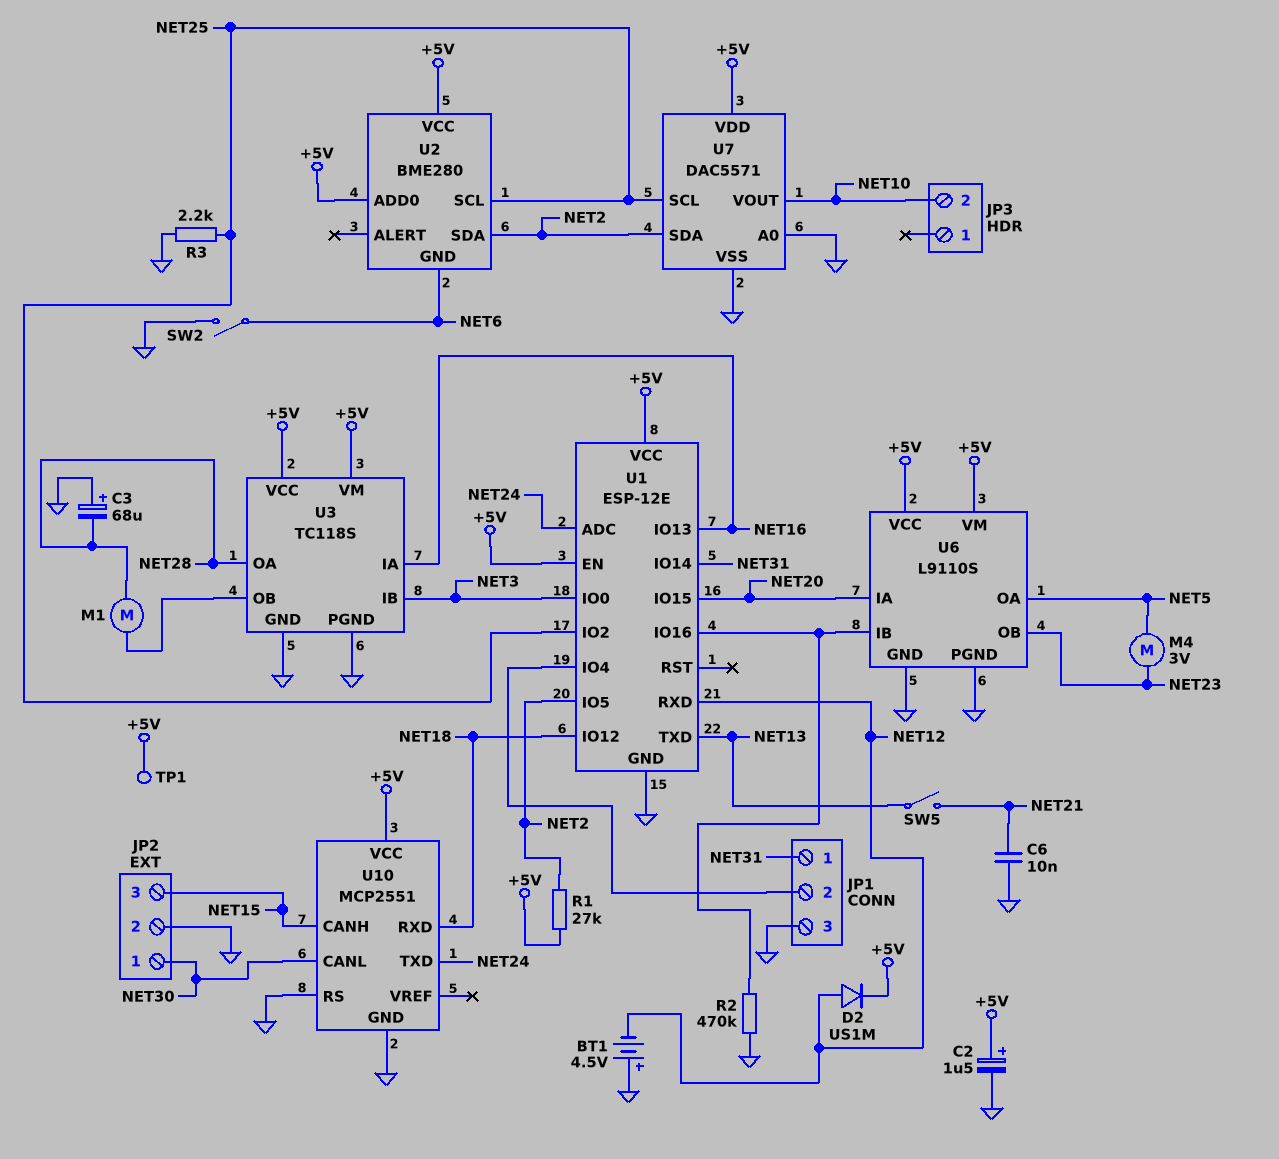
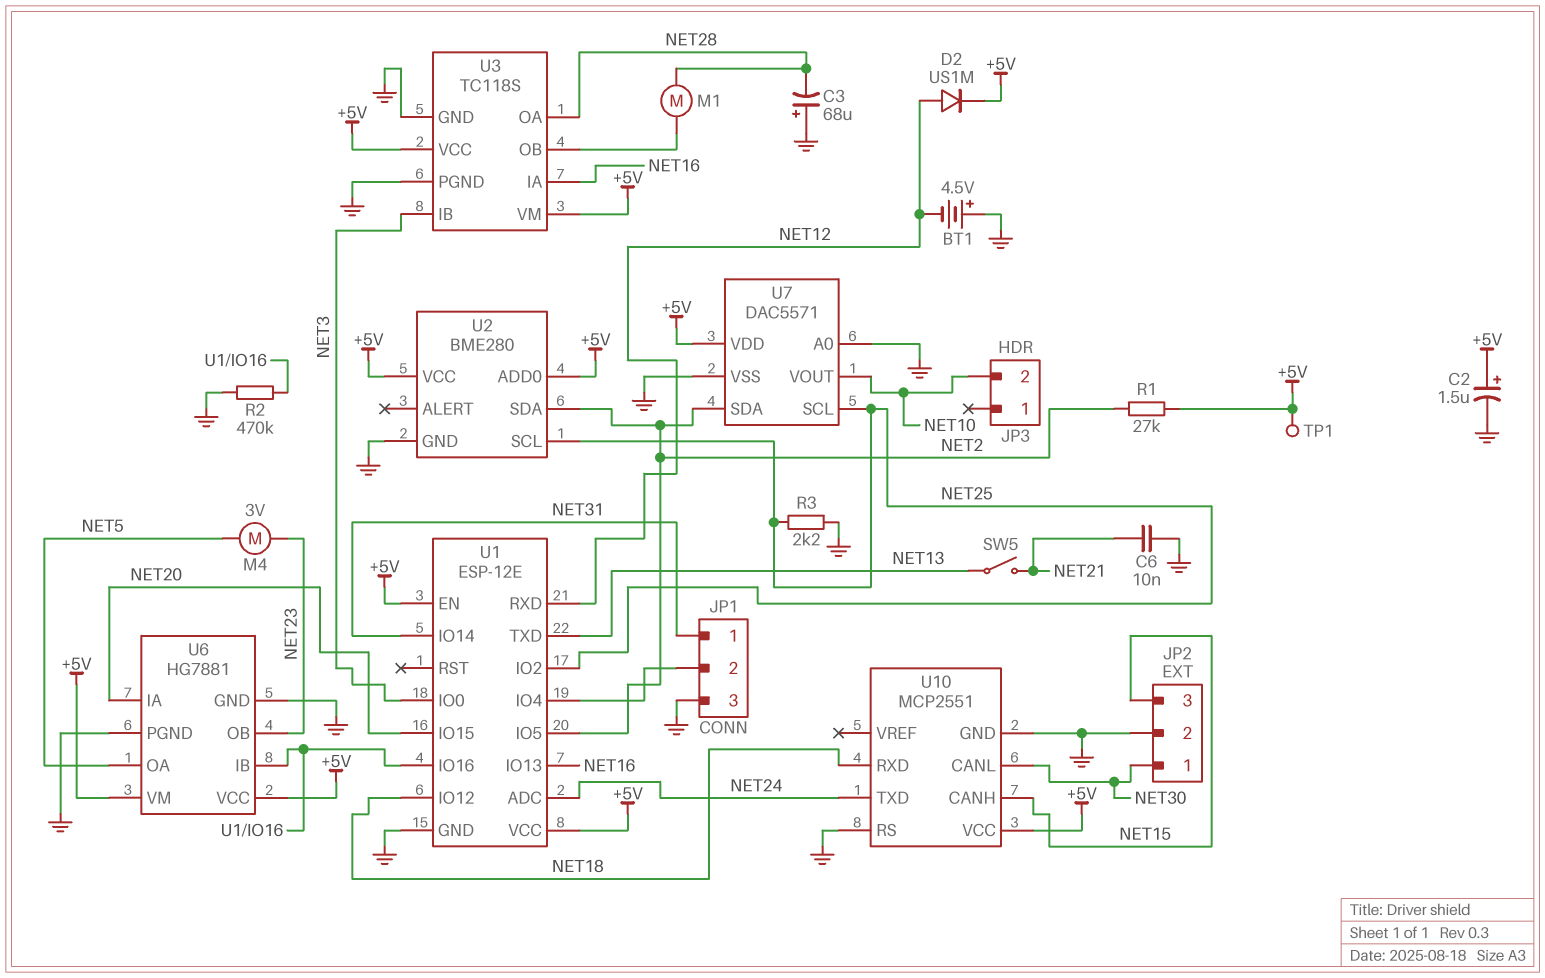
SW2: switch (GND, NET6) -> none
U2 pin GND: NET6 -> GND
U6: L9110S -> HG7881

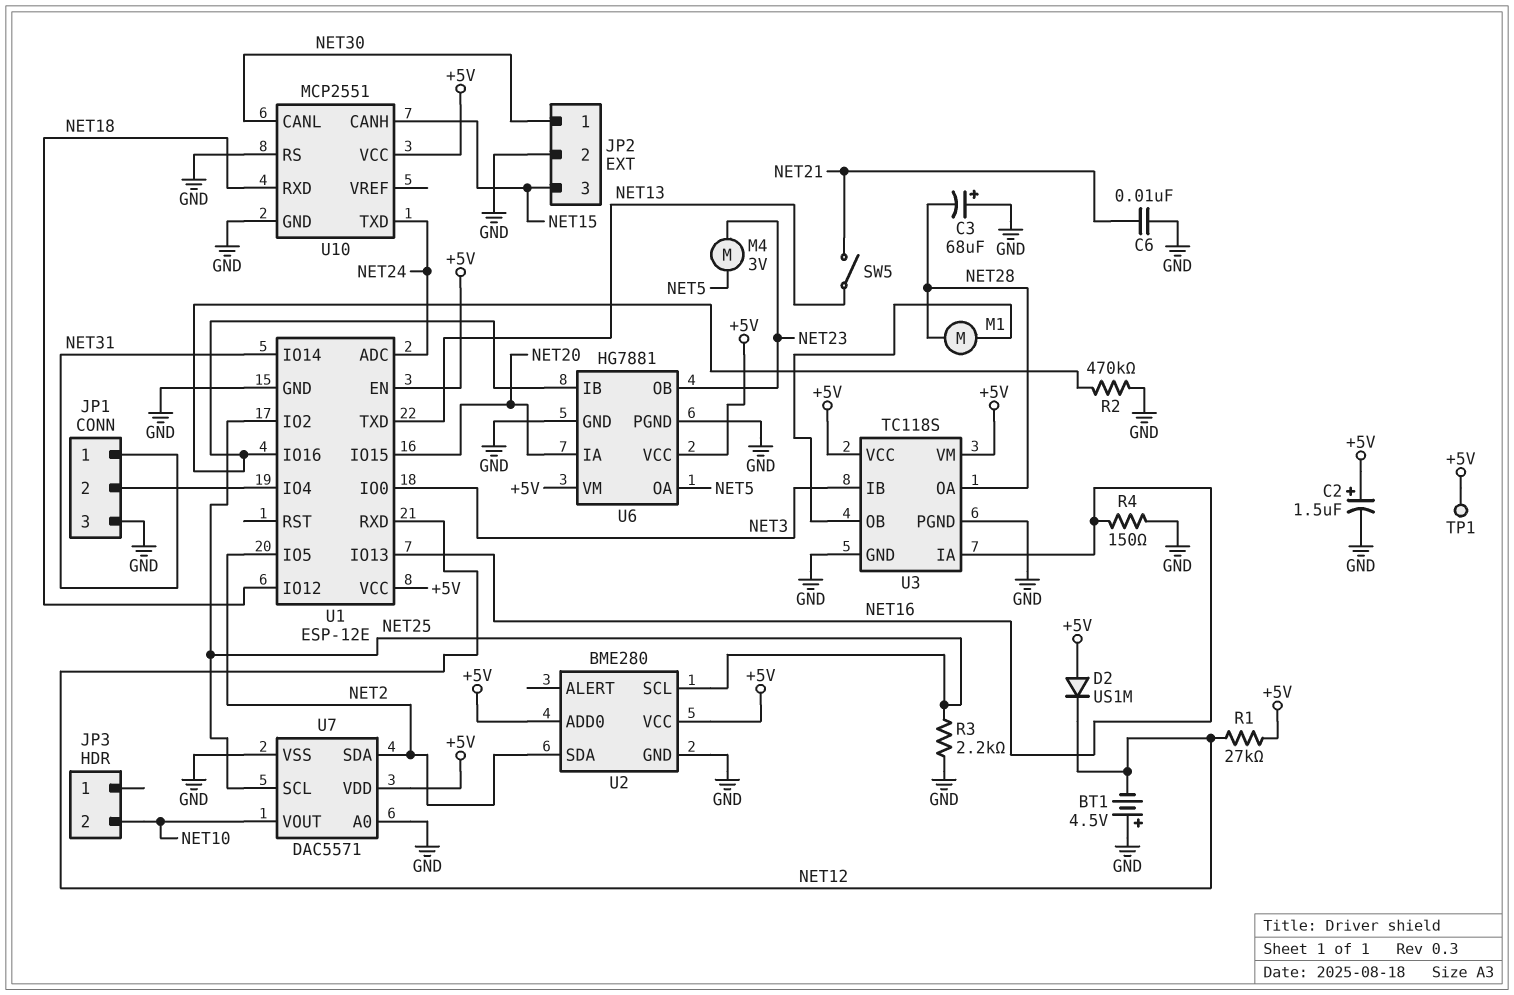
D2: diode US1M (A NET12, K +5V) -> diode US1M (A +5V, K NET12)
R1: 27k (+5V, NET2) -> 27k (+5V, NET12)
R4: none -> 150 (GND, NET16)

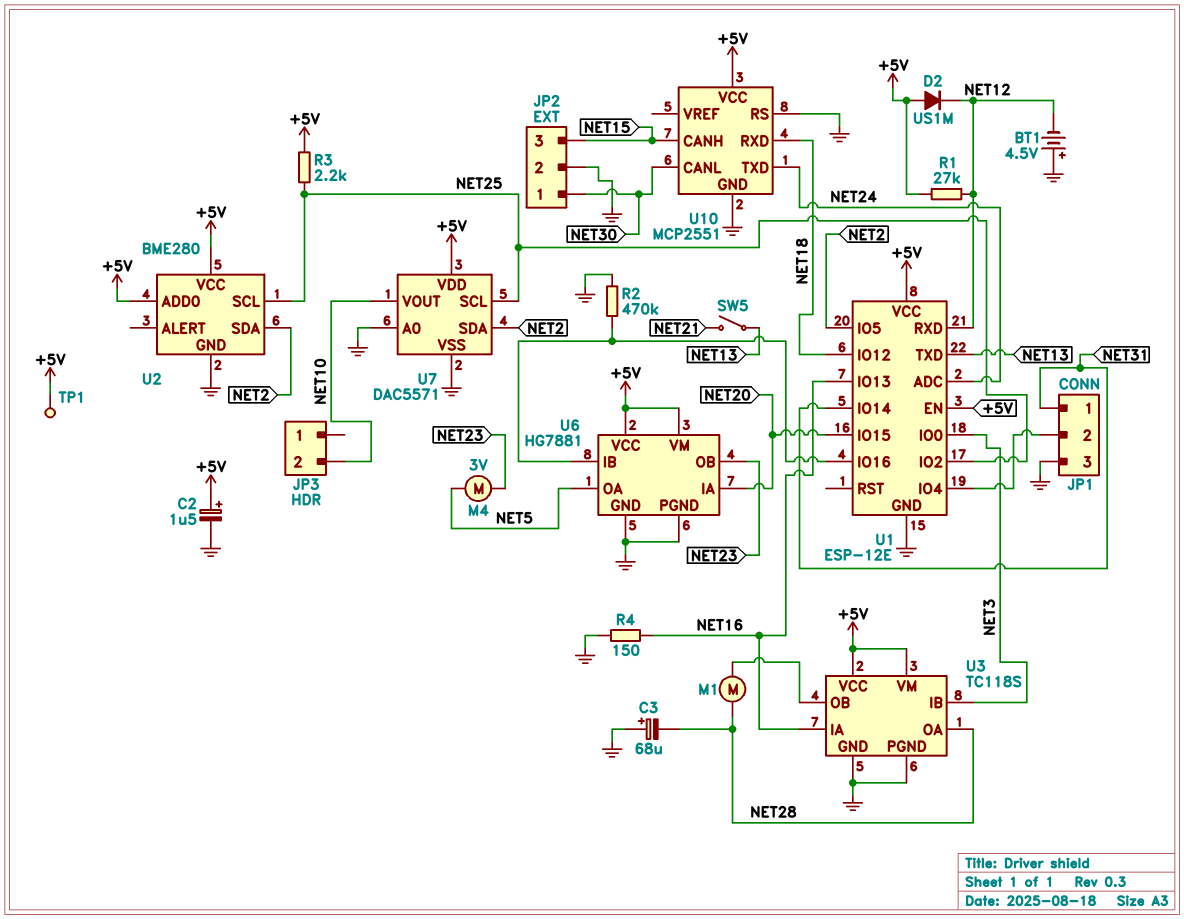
C6: 10nF (GND, NET21) -> none
R3: 2.2k (GND, NET25) -> 2.2k (+5V, NET25)

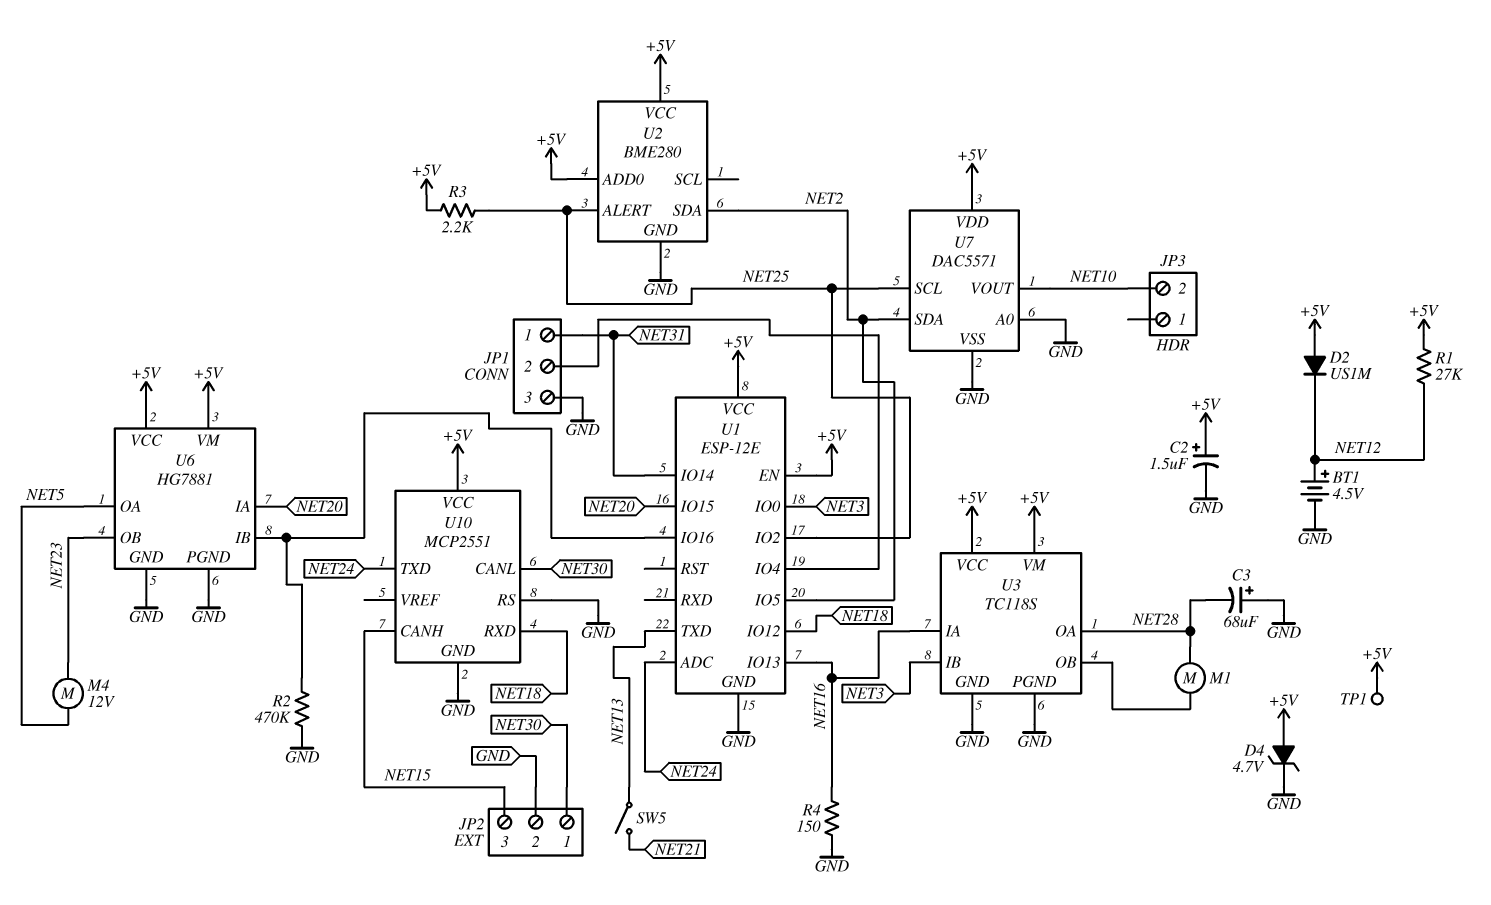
BT1: 4.5V (plus GND, minus NET12) -> 4.5V (plus NET12, minus GND)
D4: none -> zener 4.7V (A +5V, K GND)
M4: motor 3V (NET5, NET23) -> motor 12V (NET5, NET23)
U1 pin RXD: NET12 -> none
U2 pin ALERT: none -> NET25
U2 pin SCL: NET25 -> none

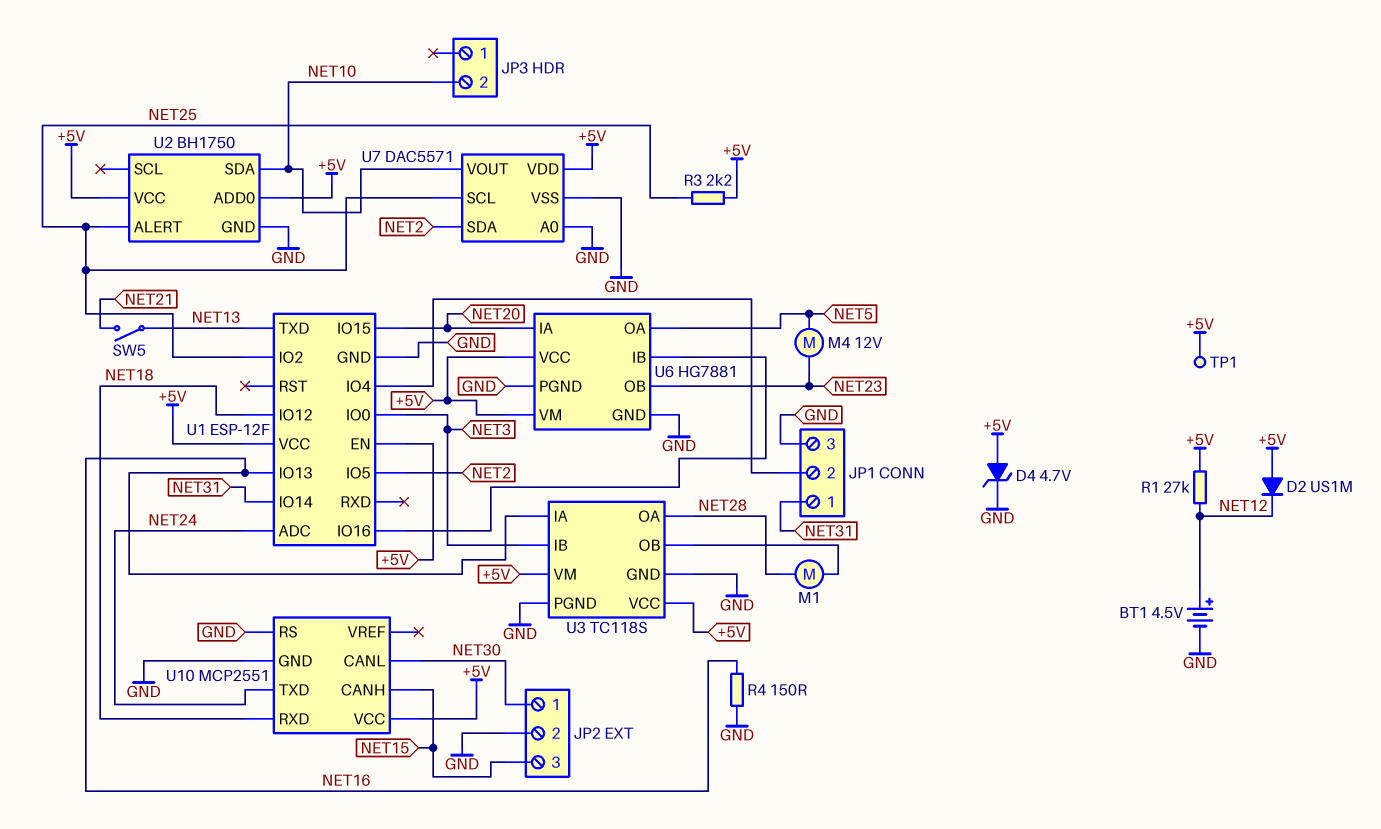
C2: 1.5uF (plus +5V, minus GND) -> none
C3: 68uF (plus GND, minus NET28) -> none
R2: 470k (GND, U1/IO16) -> none
U1: ESP-12E -> ESP-12F
U2: BME280 -> BH1750
U2 pin SDA: NET2 -> NET10

